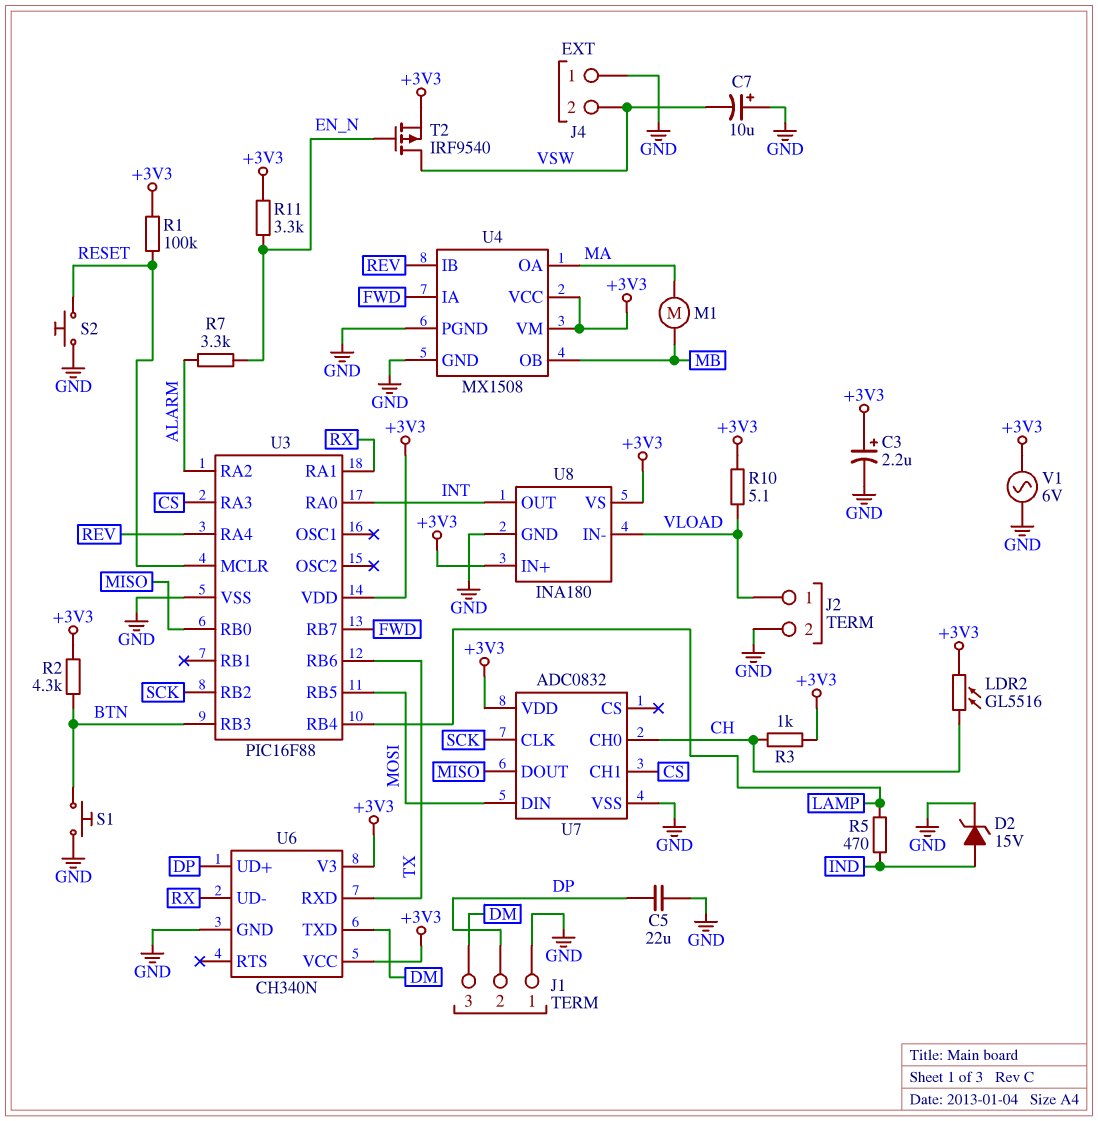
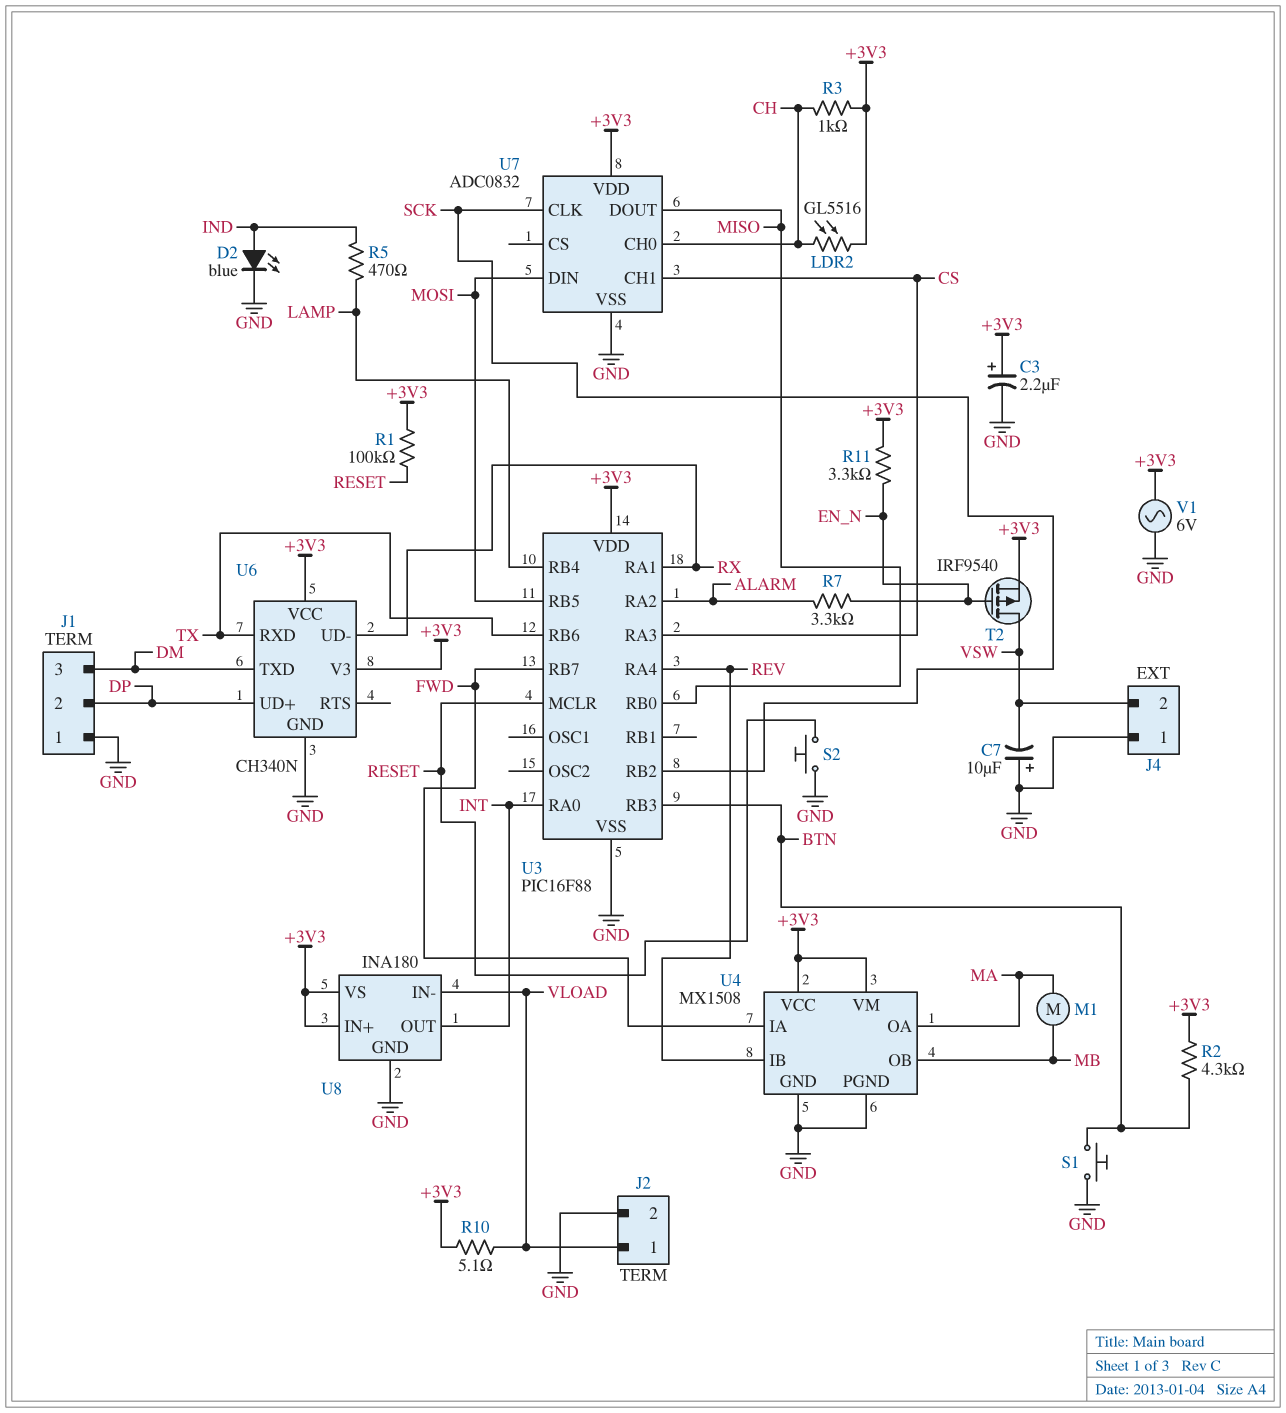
C5: 22uF (DP, GND) -> none
D2: zener 15V (A IND, K GND) -> LED blue (A IND, K GND)

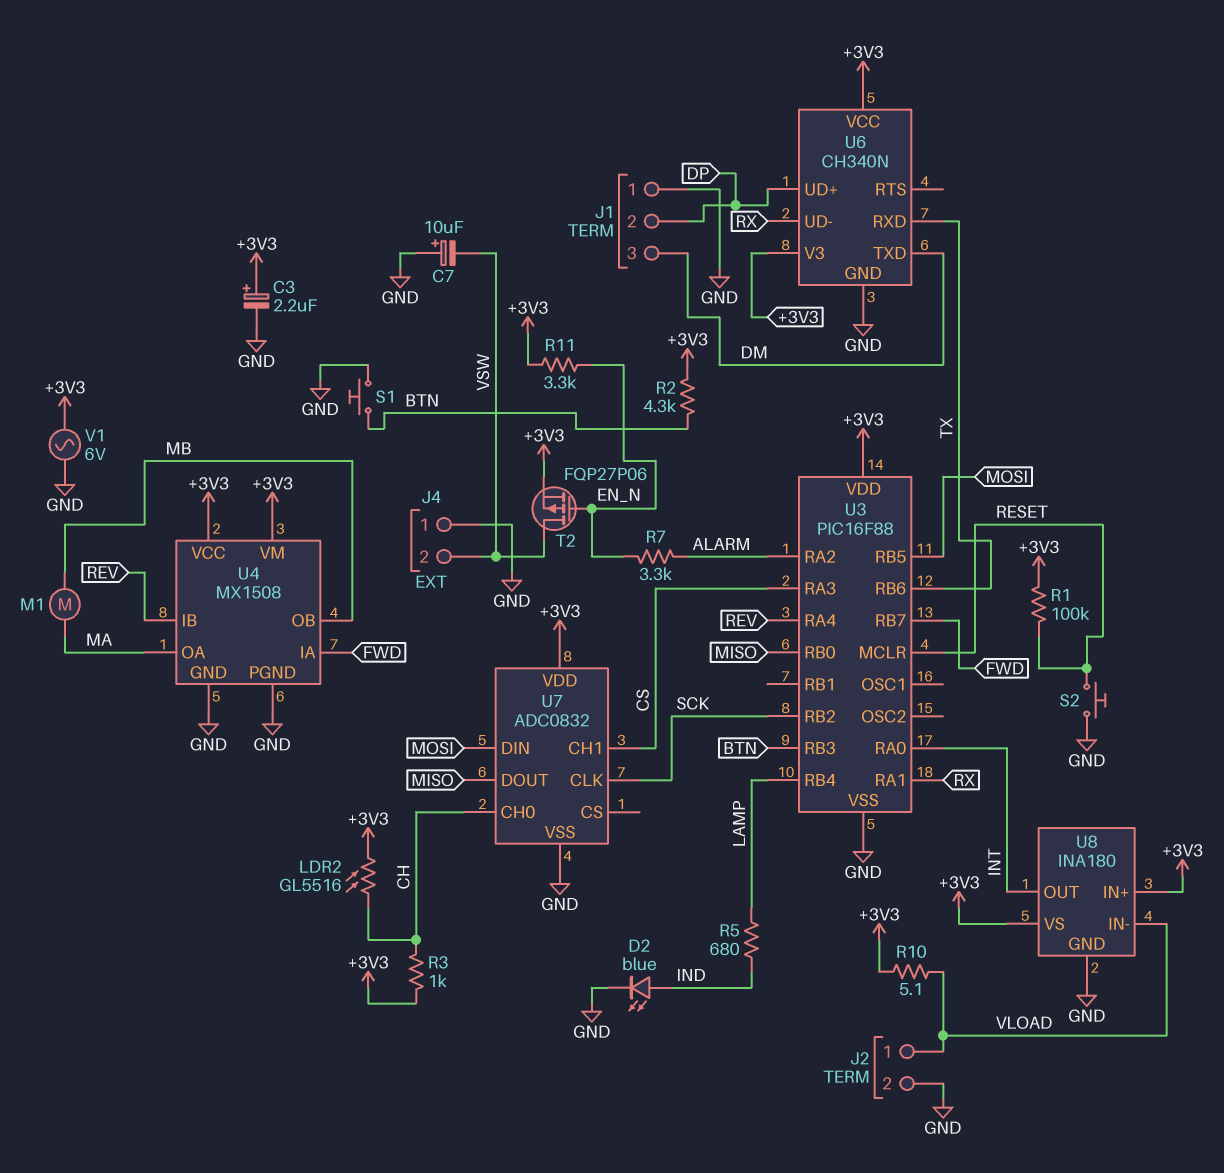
R5: 470 (IND, LAMP) -> 680 (IND, LAMP)
T2: PMOS IRF9540 (G EN_N, D VSW, S +3V3) -> PMOS FQP27P06 (G EN_N, D VSW, S +3V3)

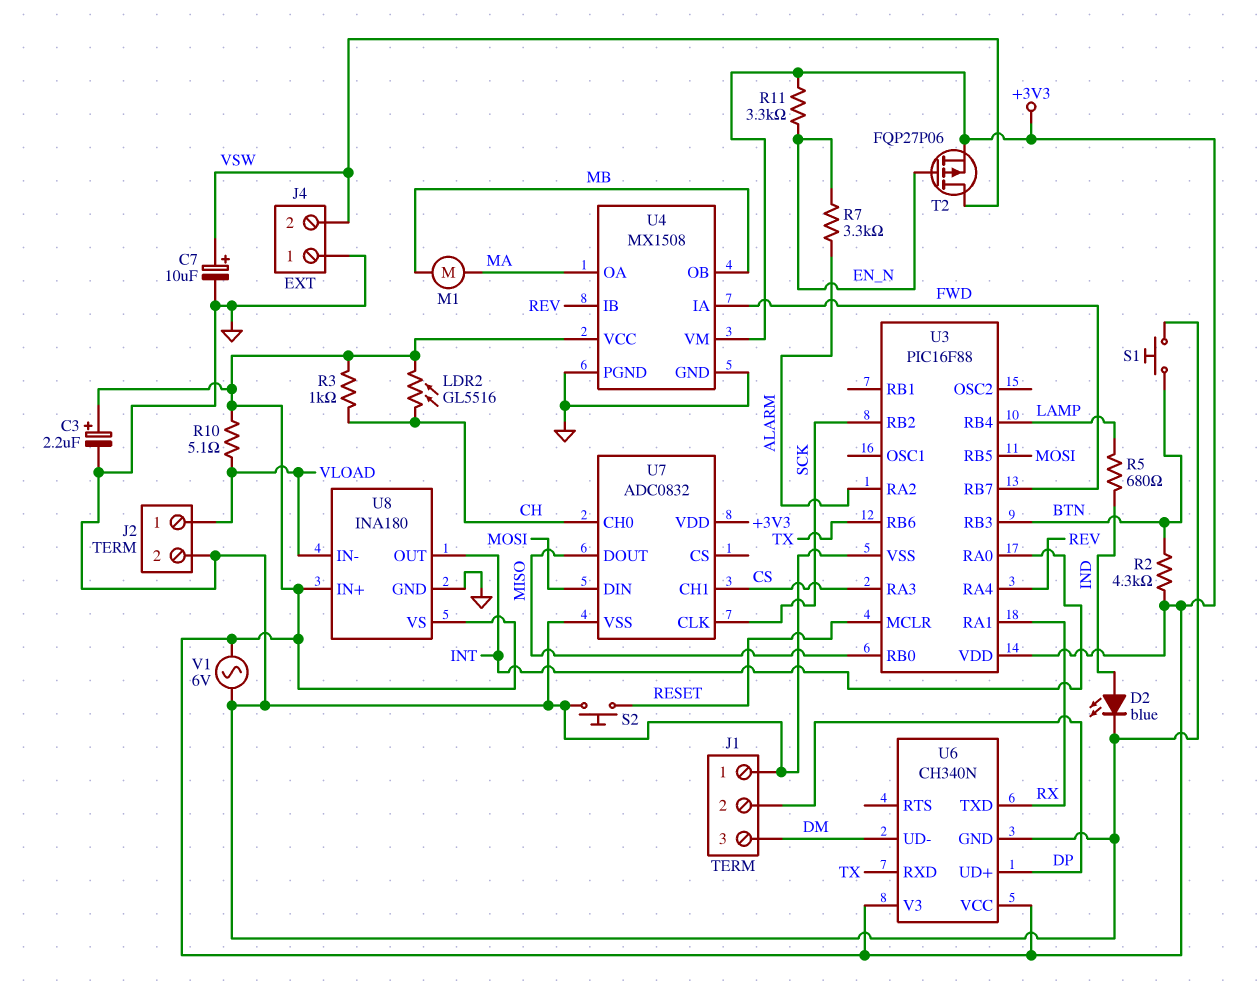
C7: 10uF (plus GND, minus VSW) -> 10uF (plus VSW, minus GND)
R1: 100k (+3V3, RESET) -> none
U6 pin TXD: DM -> RX
U6 pin UD-: RX -> DM

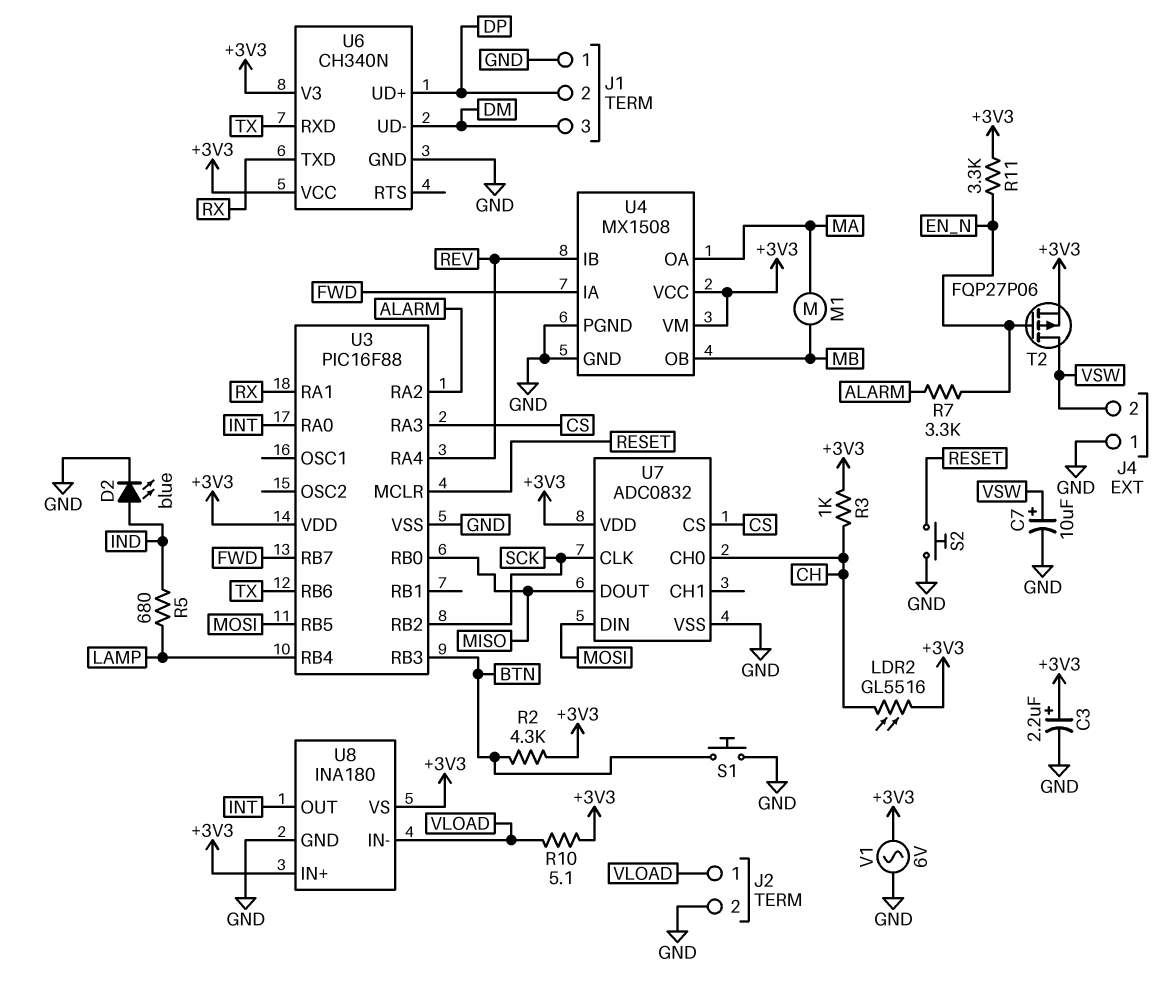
U7 pin CH1: CS -> none
U7 pin CS: none -> CS

